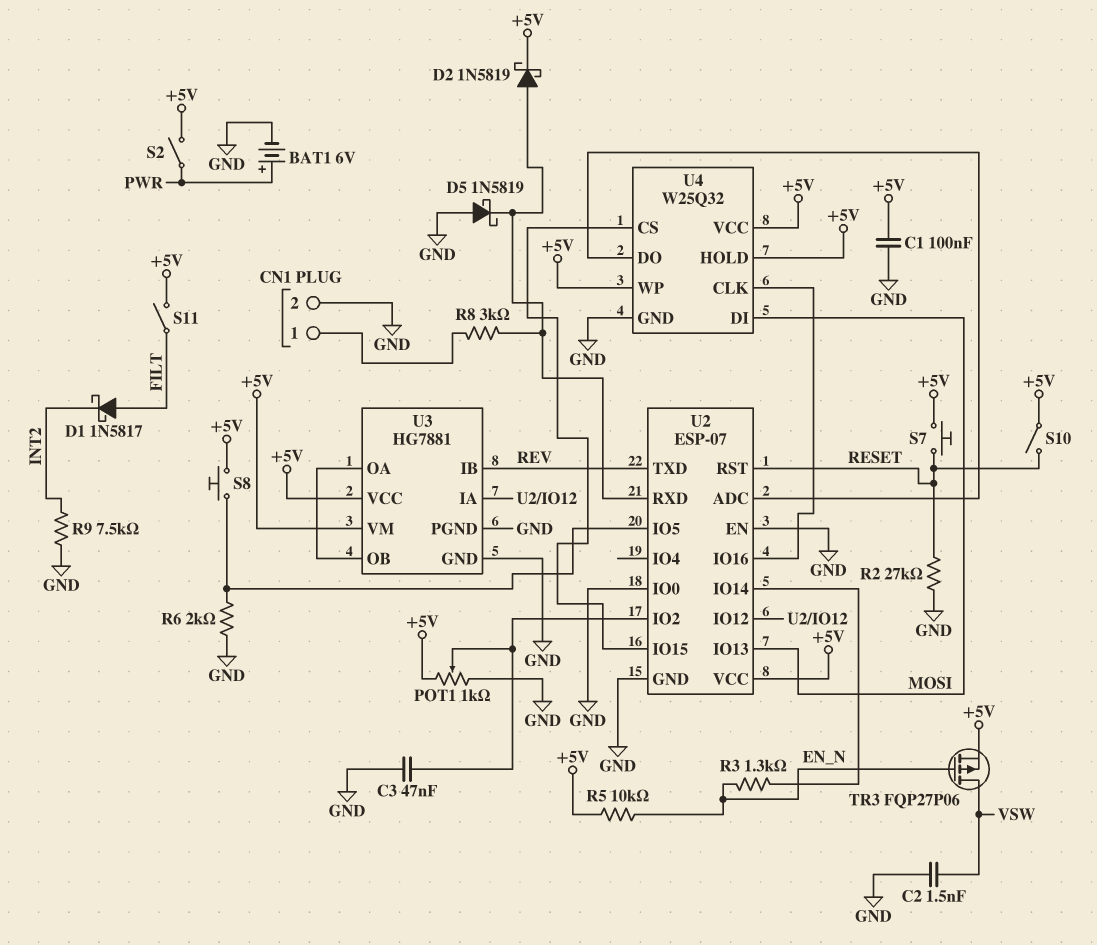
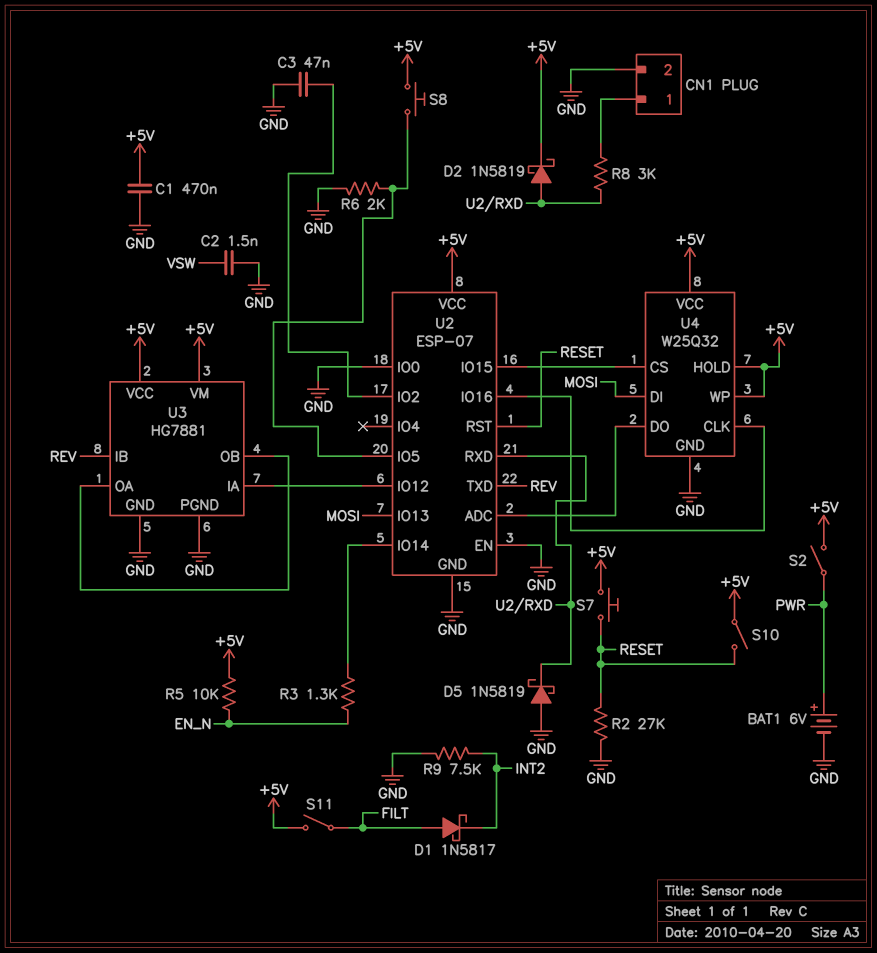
C1: 100nF (+5V, GND) -> 470nF (+5V, GND)
POT1: 1k (+5V, GND, wiper U2/IO2) -> none
TR3: PMOS FQP27P06 (G EN_N, D VSW, S +5V) -> none

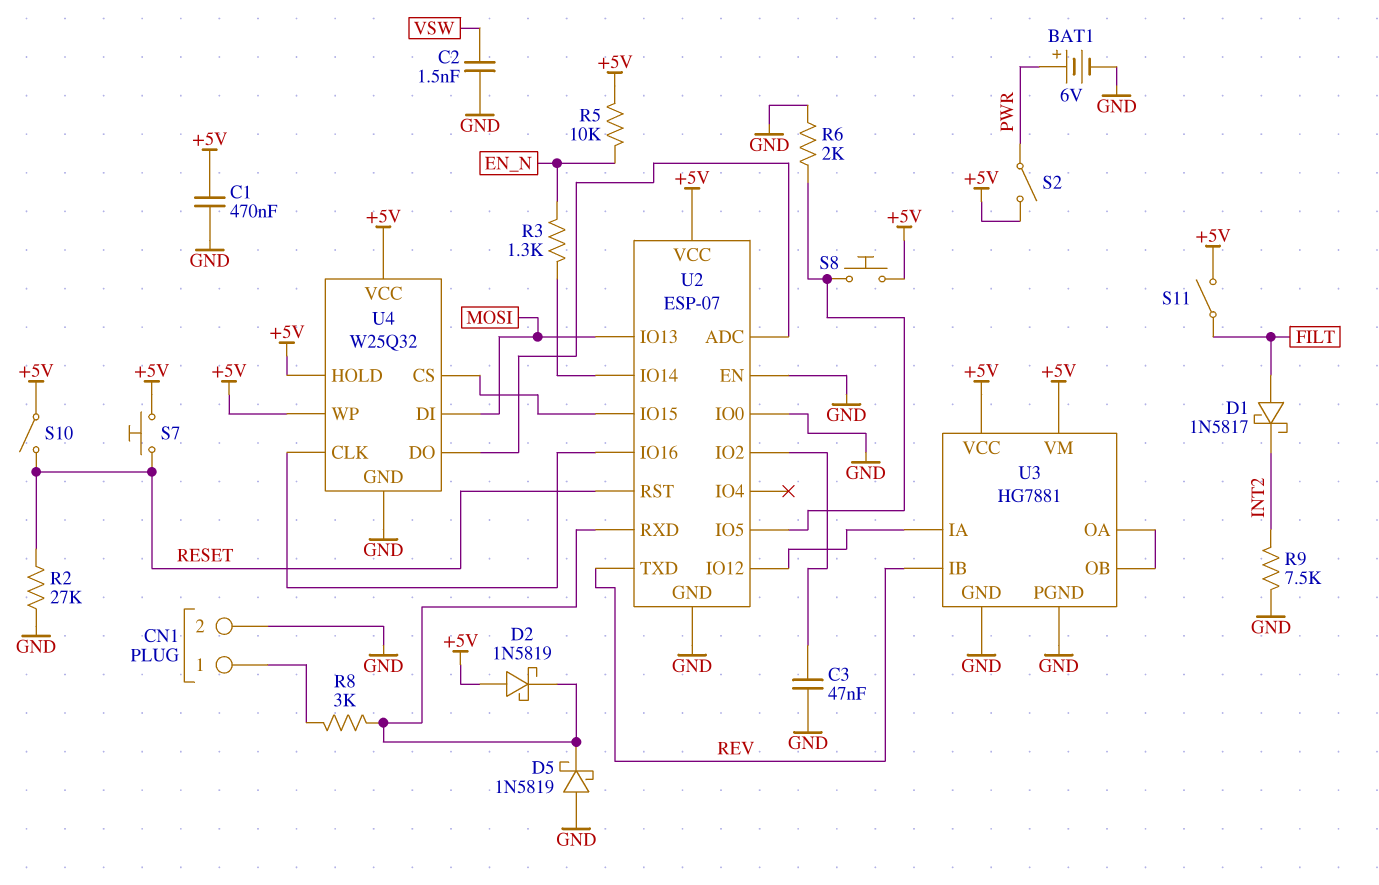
D2: schottky 1N5819 (A U2/RXD, K +5V) -> schottky 1N5819 (A +5V, K U2/RXD)

